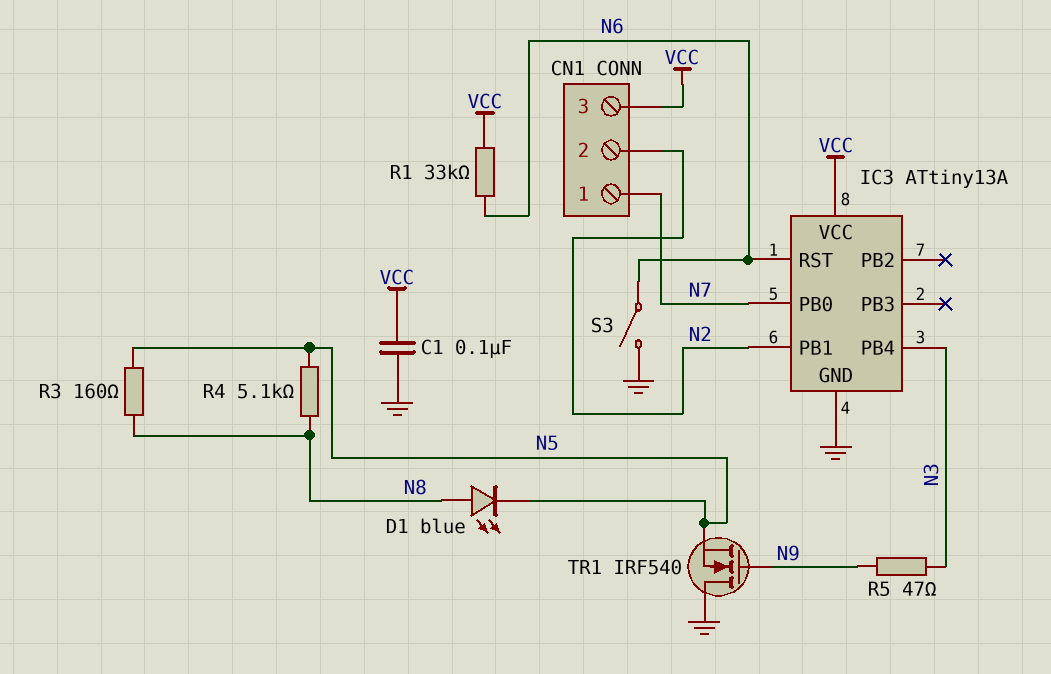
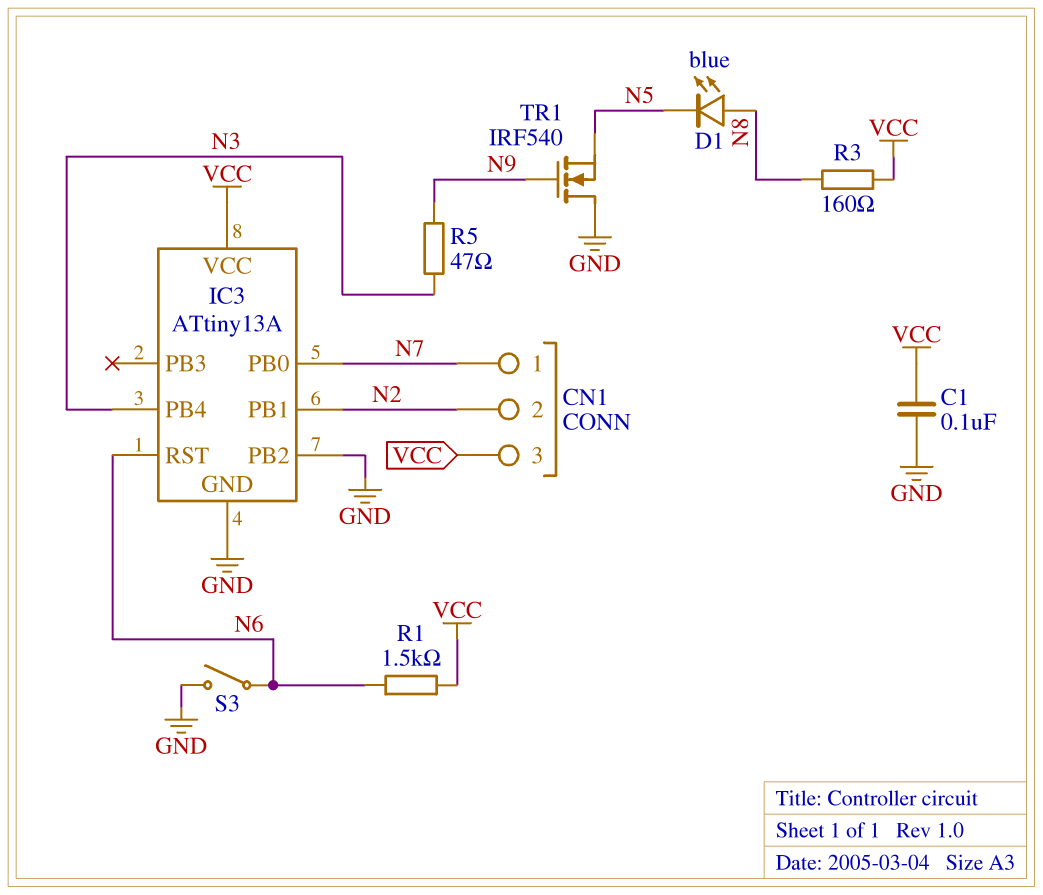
IC3 pin PB2: none -> GND
R1: 33k (N6, VCC) -> 1.5k (N6, VCC)
R3: 160 (N5, N8) -> 160 (N8, VCC)
R4: 5.1k (N5, N8) -> none

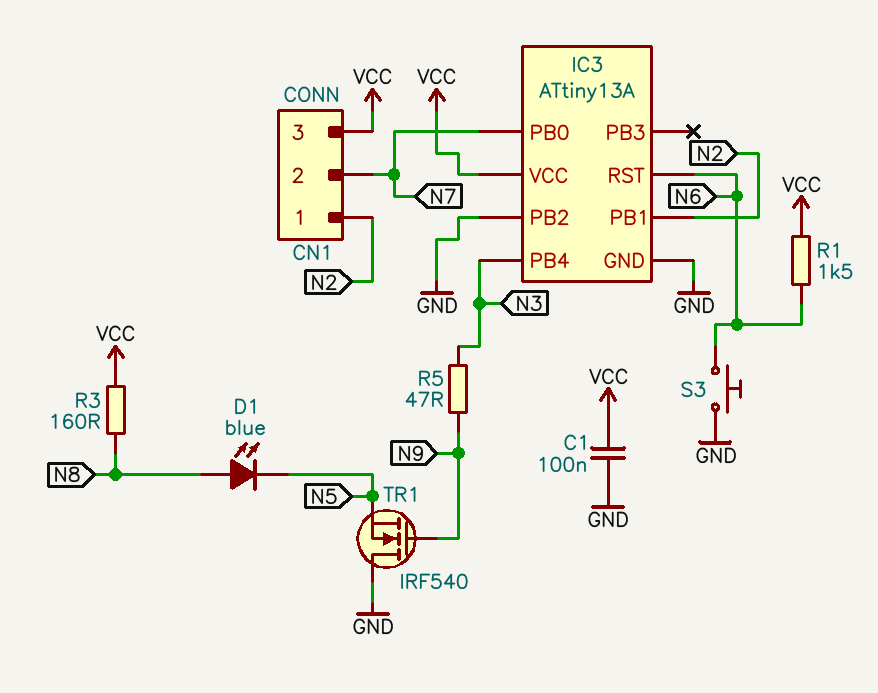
CN1 pin 1: N7 -> N2
CN1 pin 2: N2 -> N7
S3: switch (GND, N6) -> button (GND, N6)

